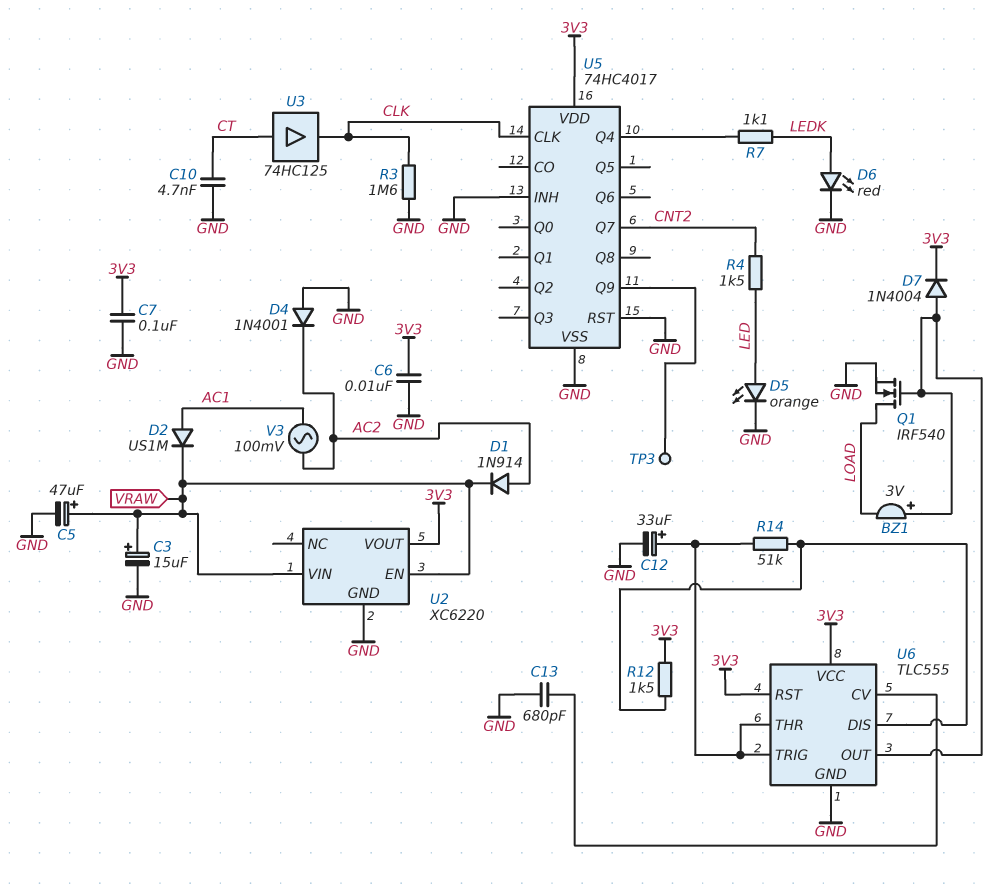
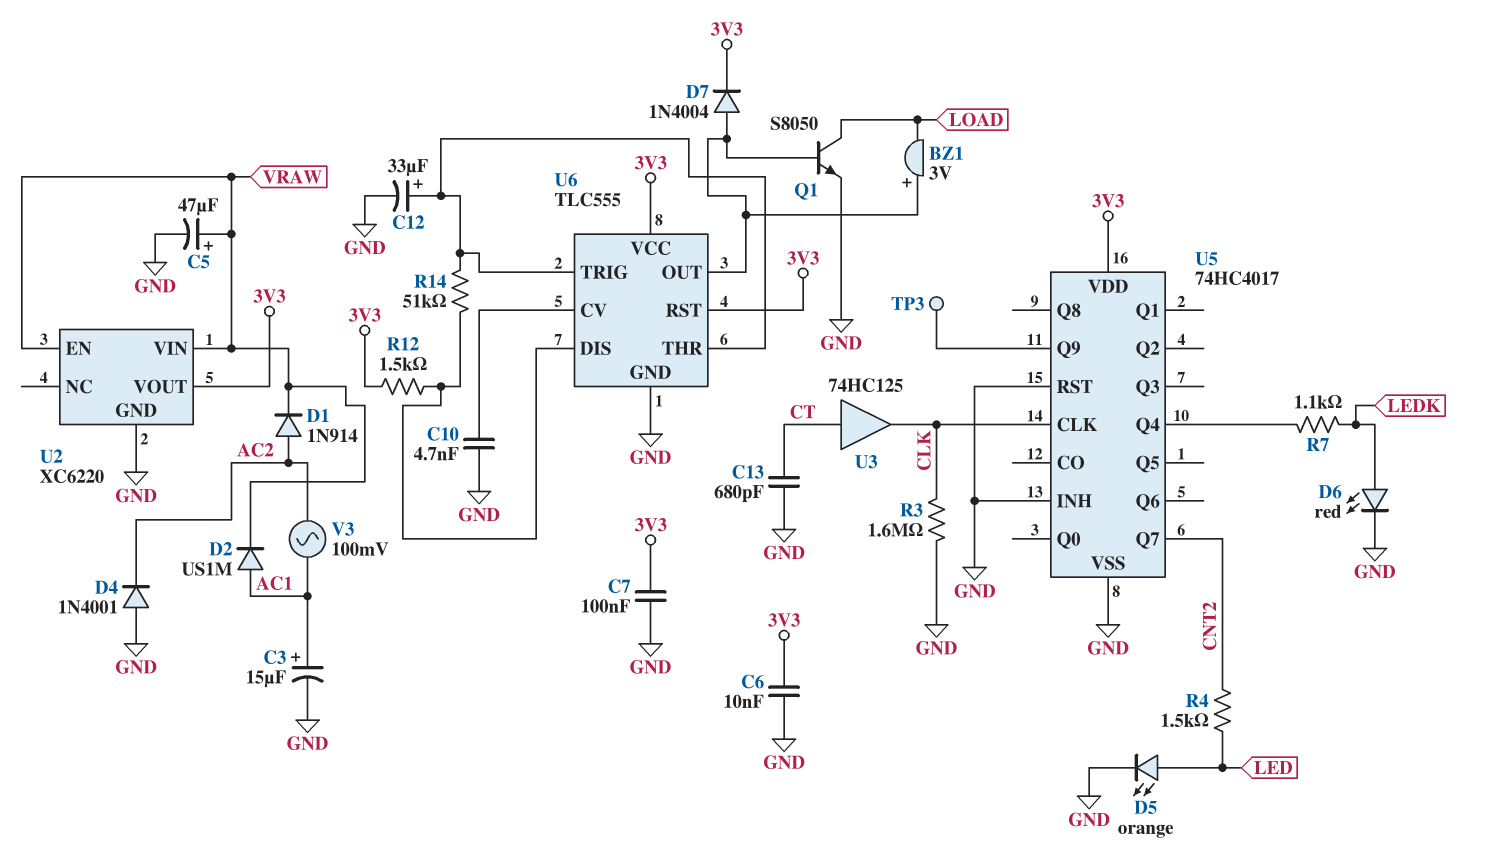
C3: 15uF (plus VRAW, minus GND) -> 15uF (plus AC1, minus GND)
C10: 4.7nF (CT, GND) -> 4.7nF (GND, U6/CV)
C13: 680pF (GND, U6/CV) -> 680pF (CT, GND)
Q1: NMOS IRF540 (G U6/OUT, D LOAD, S GND) -> NPN S8050 (B U6/OUT, C LOAD, E GND)

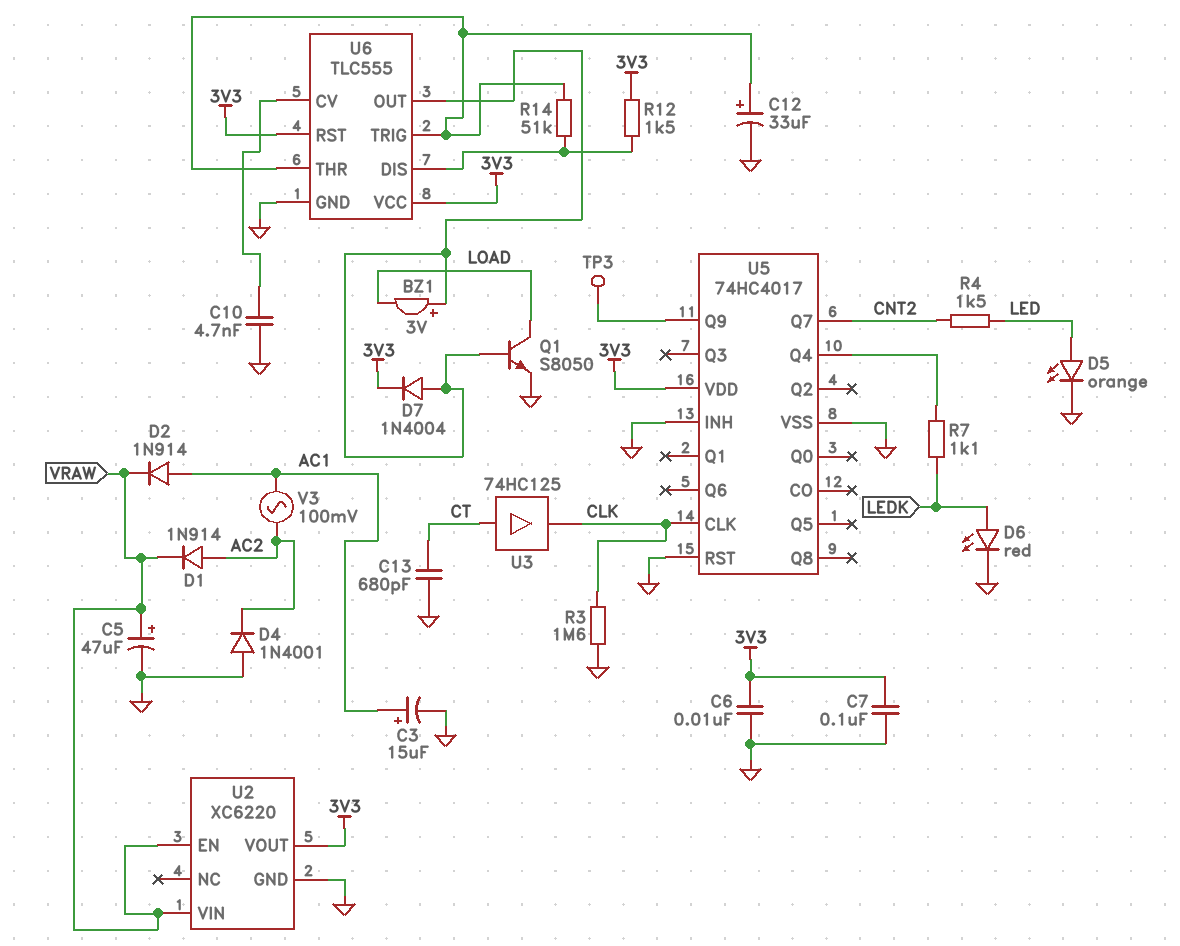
D2: diode US1M (A AC1, K VRAW) -> diode 1N914 (A AC1, K VRAW)

